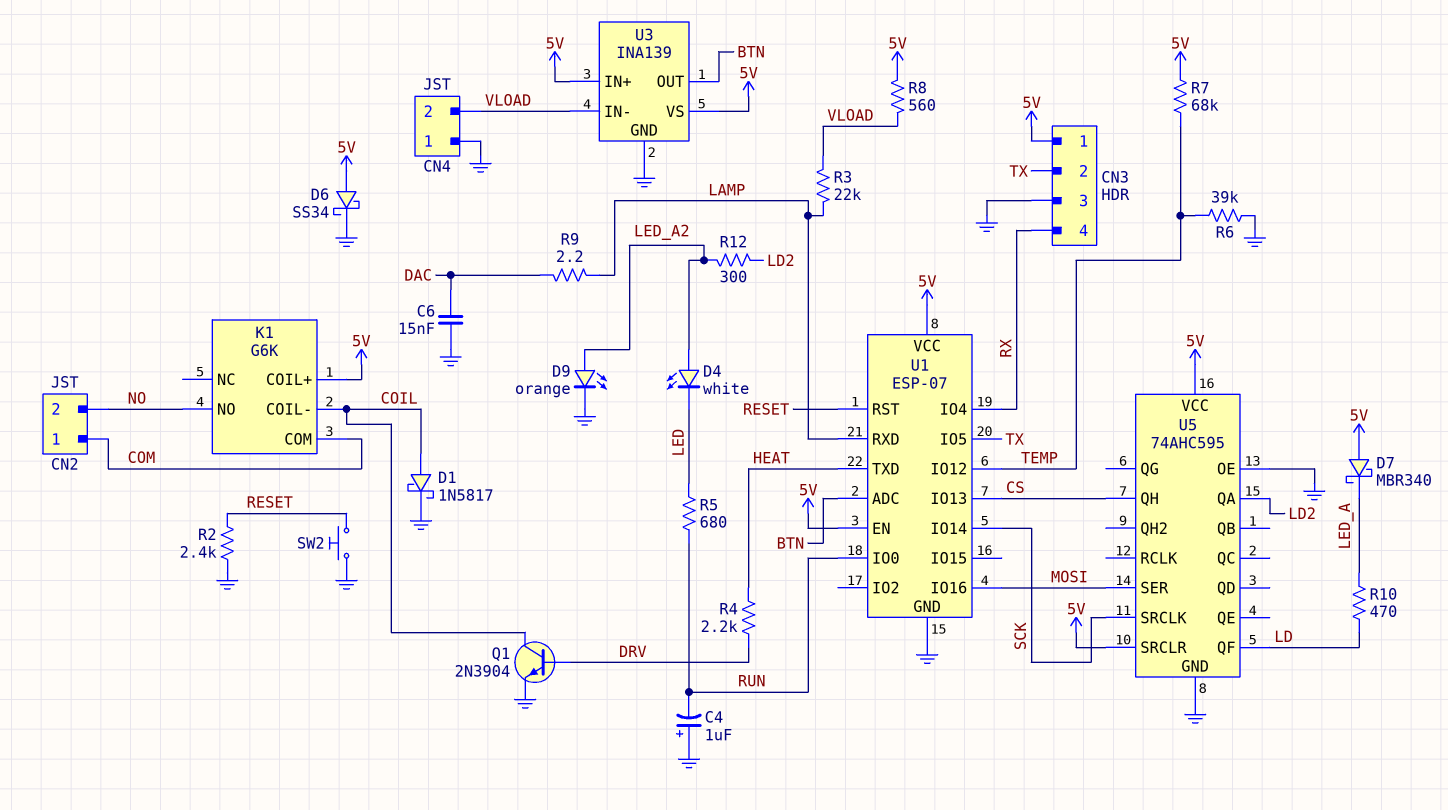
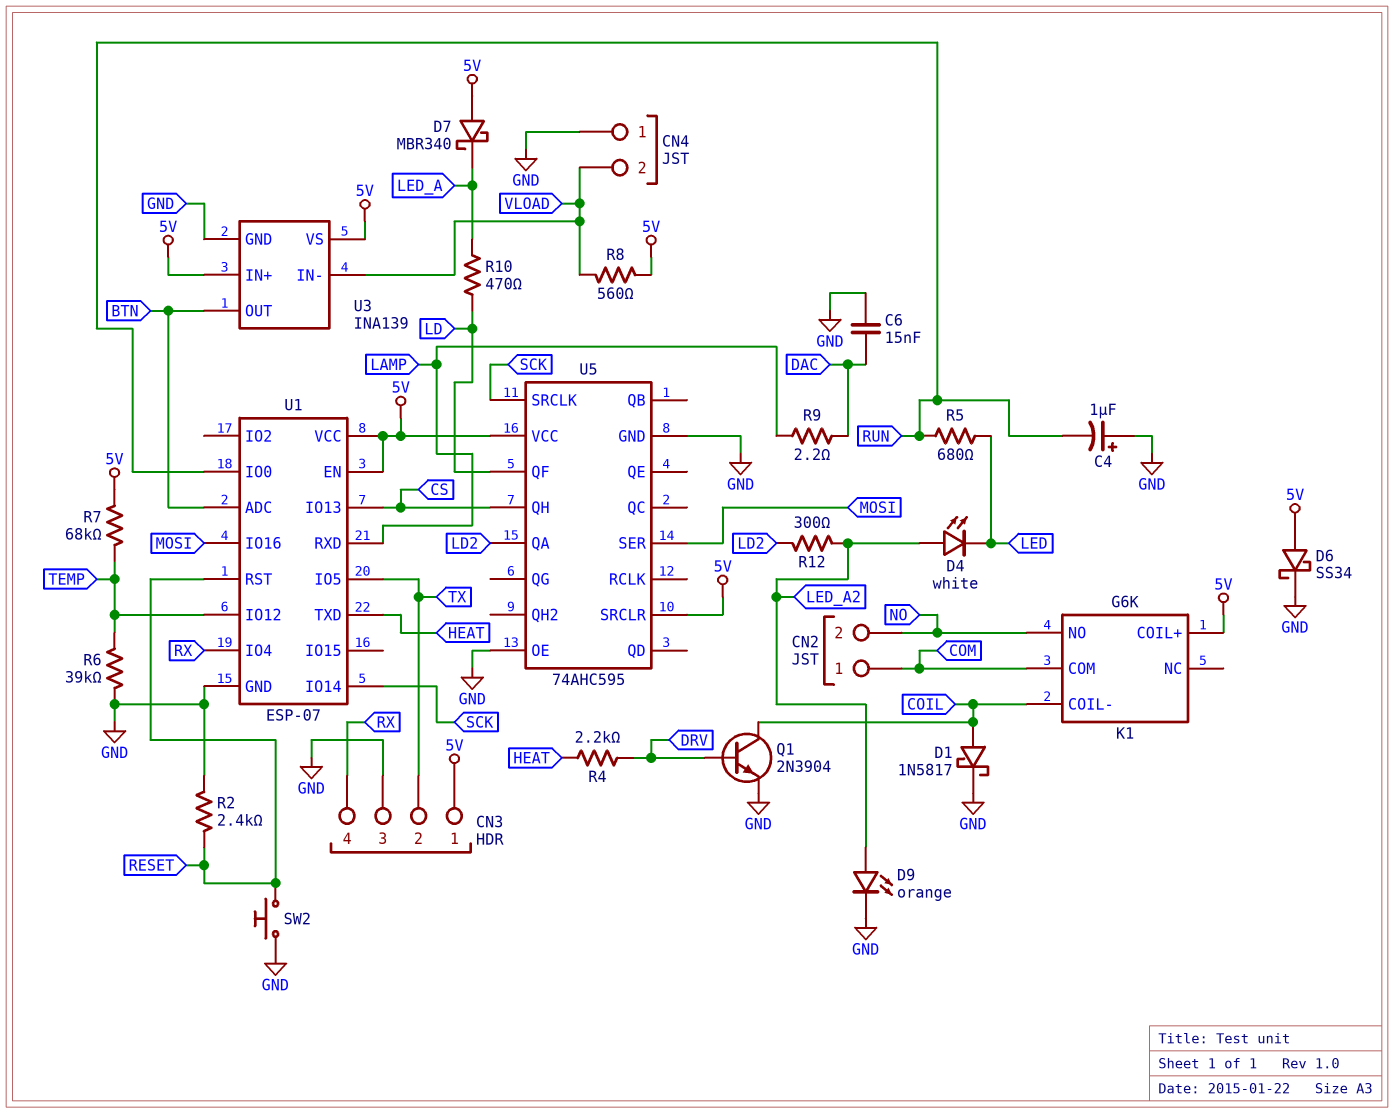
R3: 22k (LAMP, VLOAD) -> none

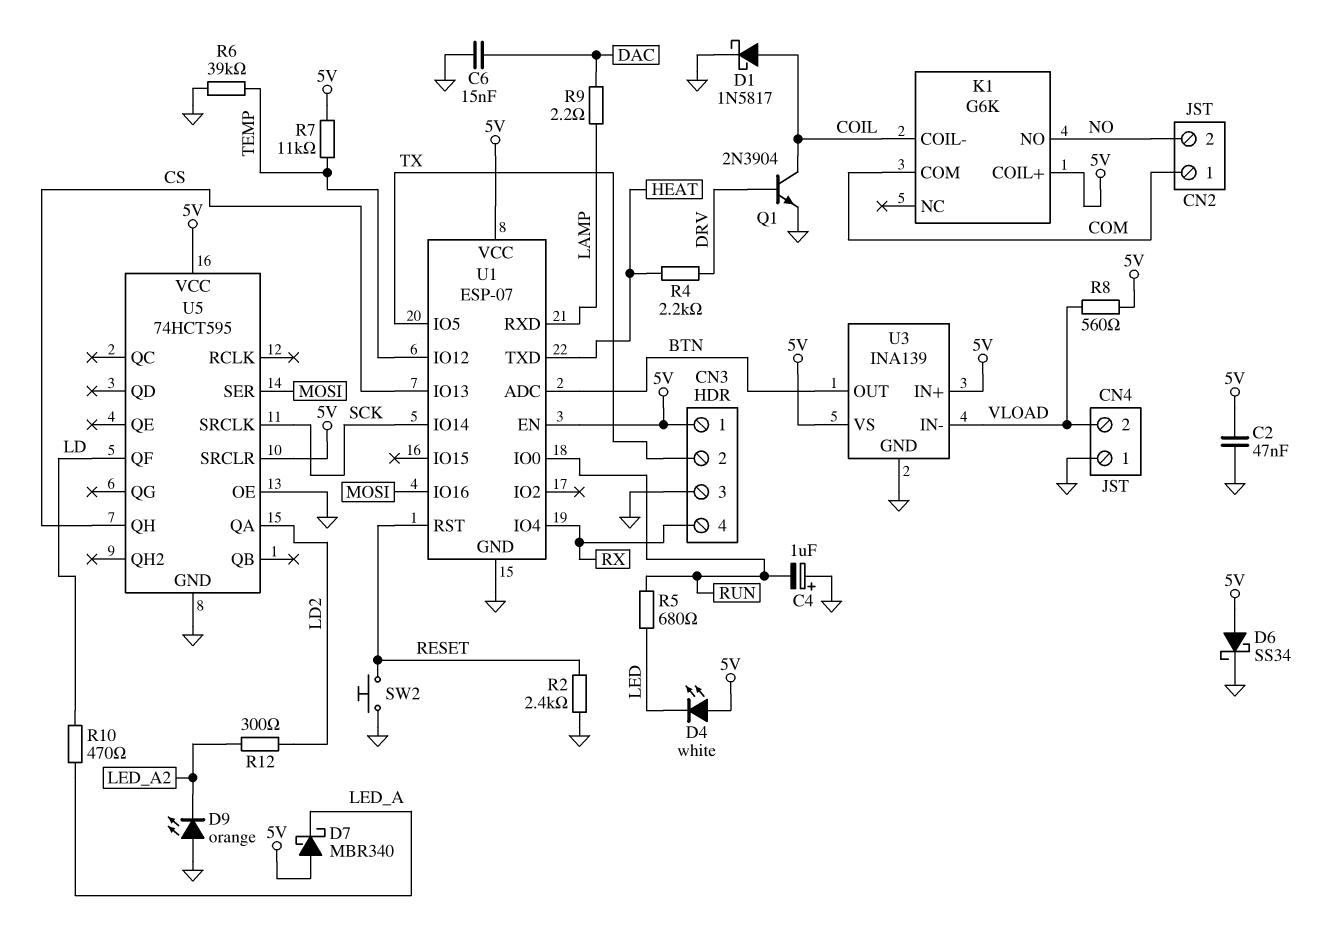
C2: none -> 47nF (5V, GND)
D4: LED white (A LED_A2, K LED) -> LED white (A 5V, K LED)
D9: LED orange (A LED_A2, K GND) -> LED orange (A GND, K LED_A2)
R7: 68k (5V, TEMP) -> 11k (5V, TEMP)
U5: 74AHC595 -> 74HCT595

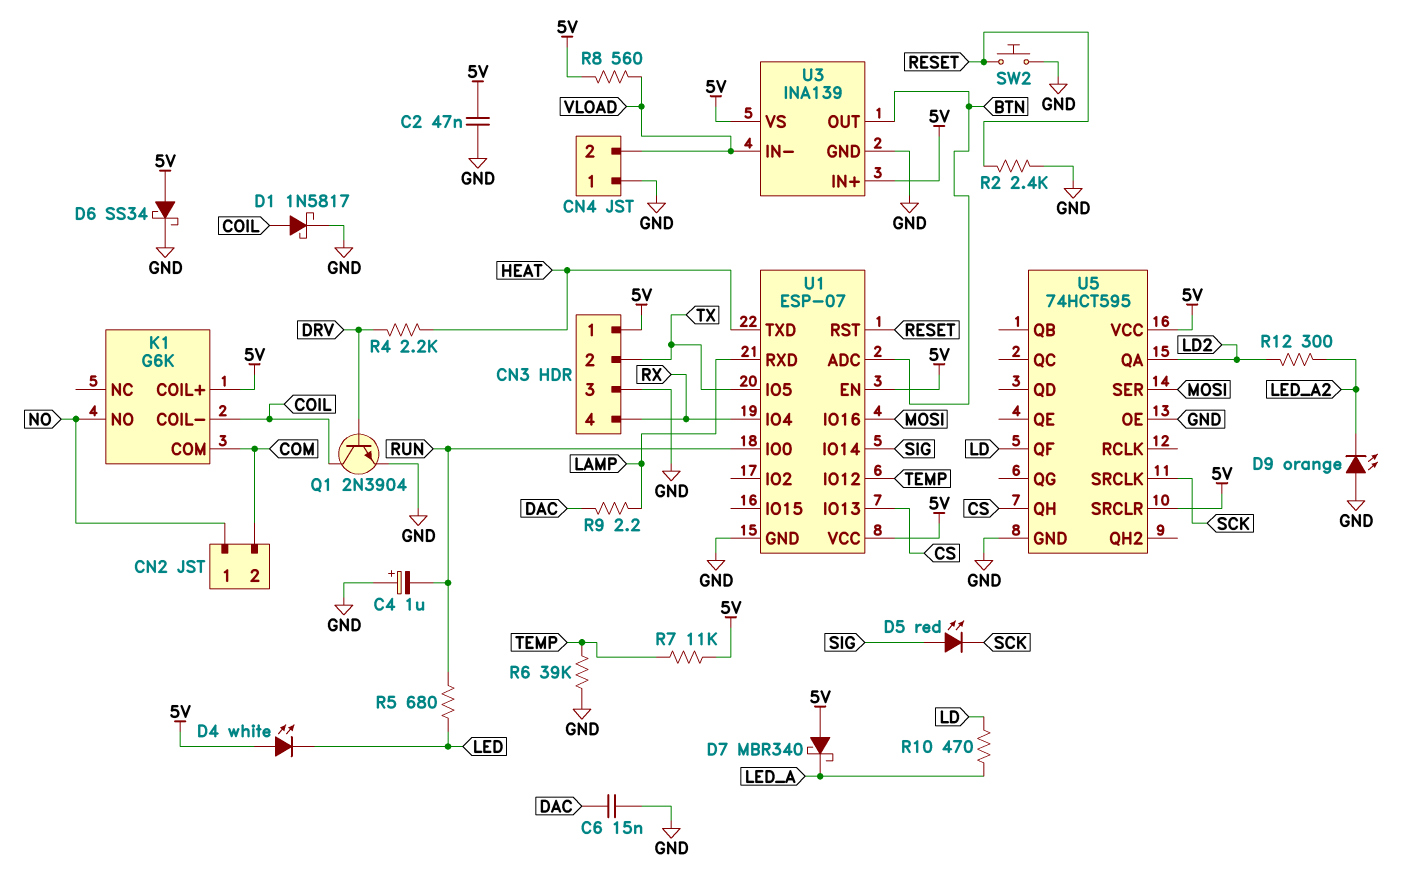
CN2 pin 1: COM -> NO
CN2 pin 2: NO -> COM
D5: none -> LED red (A SIG, K SCK)
U1 pin IO14: SCK -> SIG

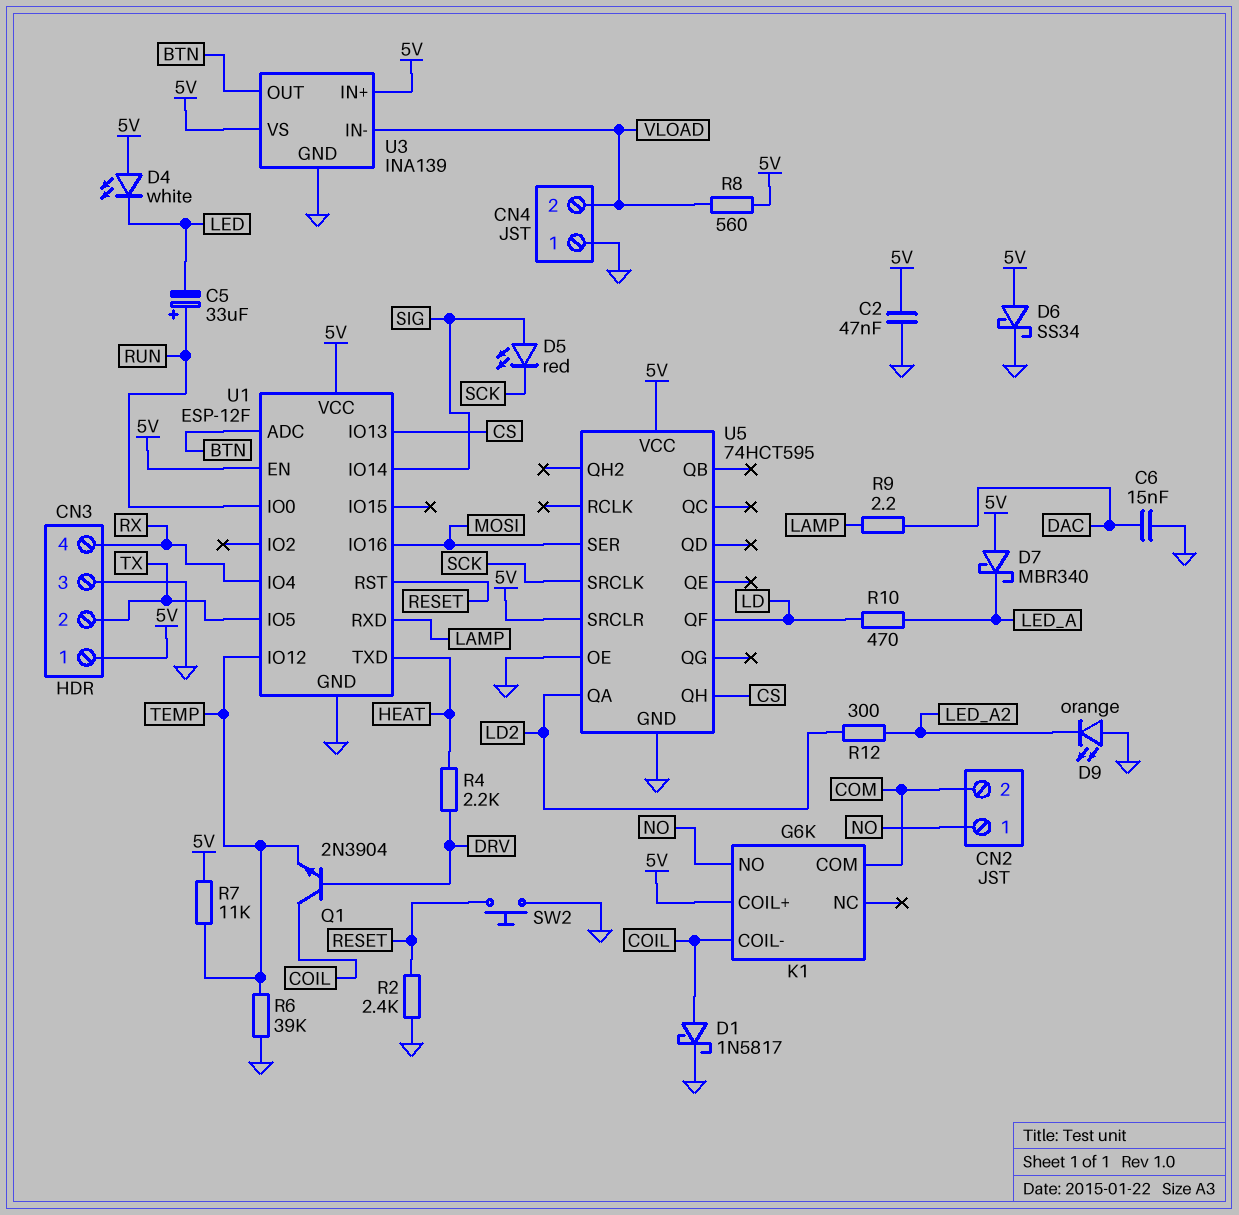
C4: 1uF (plus GND, minus RUN) -> none
C5: none -> 33uF (plus RUN, minus LED)
Q1: NPN 2N3904 (B DRV, C COIL, E GND) -> NPN 2N3904 (B DRV, C COIL, E TEMP)
R5: 680 (LED, RUN) -> none
U1: ESP-07 -> ESP-12F

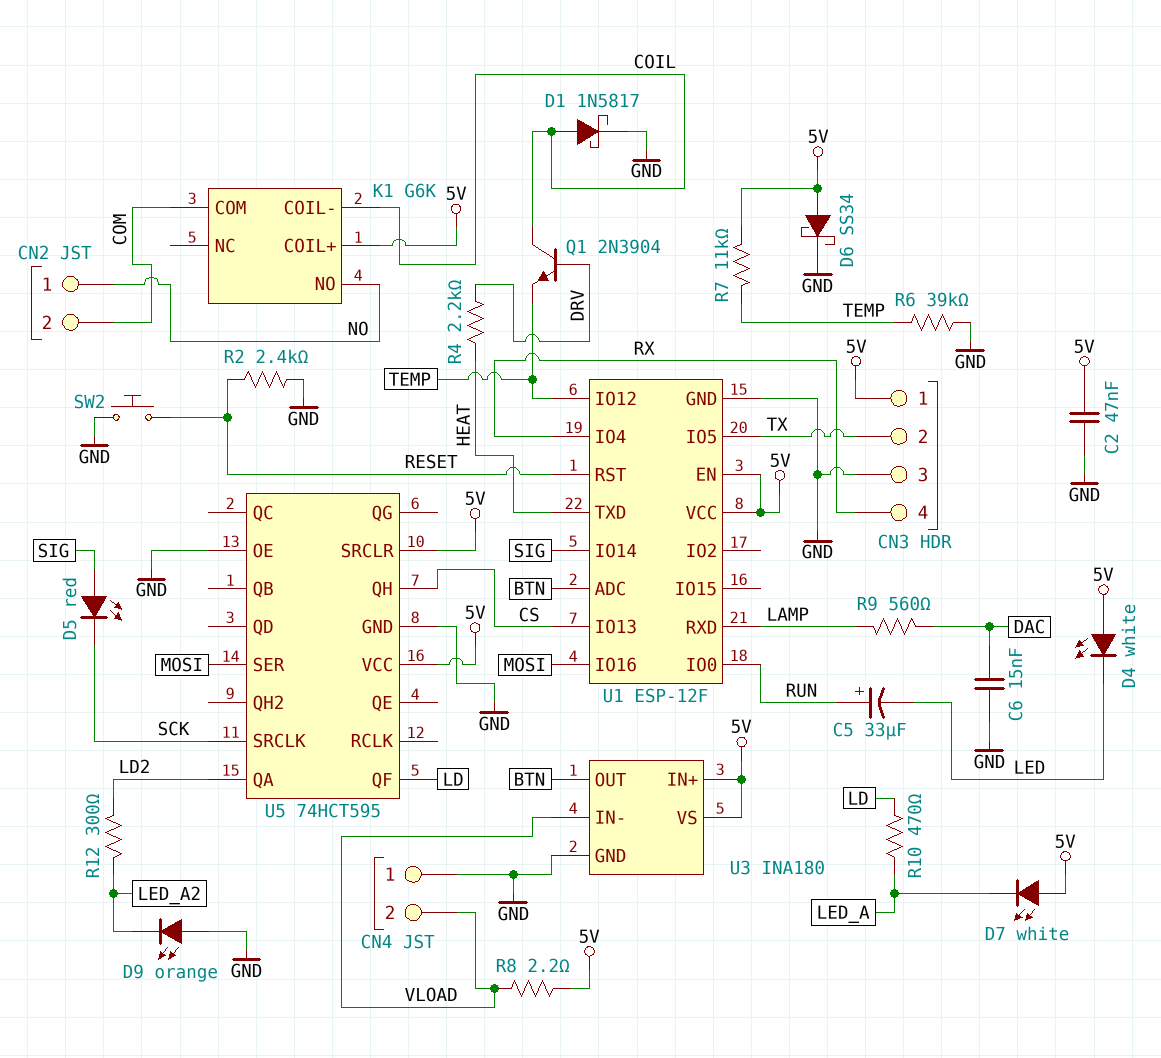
D7: schottky MBR340 (A 5V, K LED_A) -> LED white (A 5V, K LED_A)
R8: 560 (5V, VLOAD) -> 2.2 (5V, VLOAD)
R9: 2.2 (DAC, LAMP) -> 560 (DAC, LAMP)
U3: INA139 -> INA180

